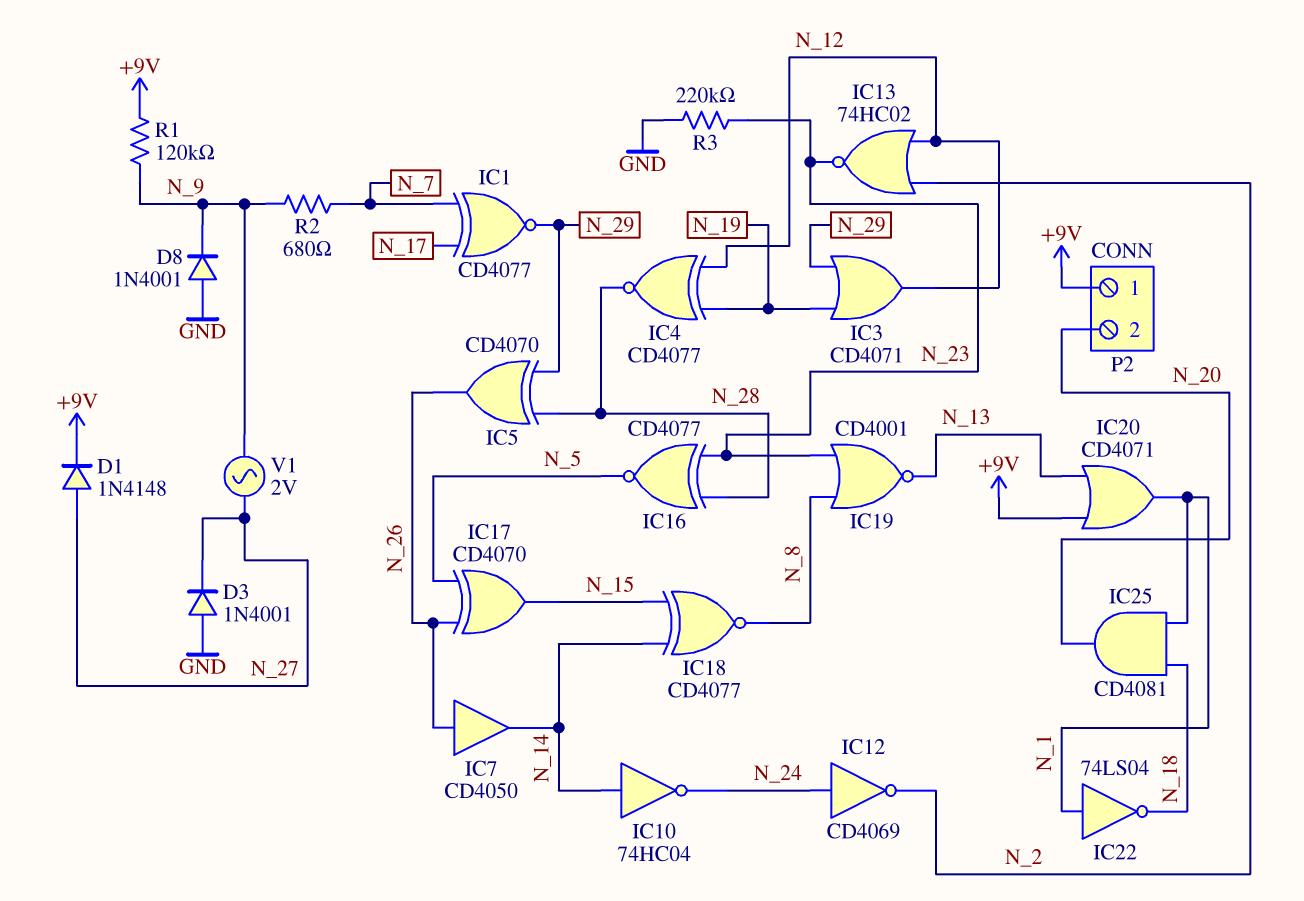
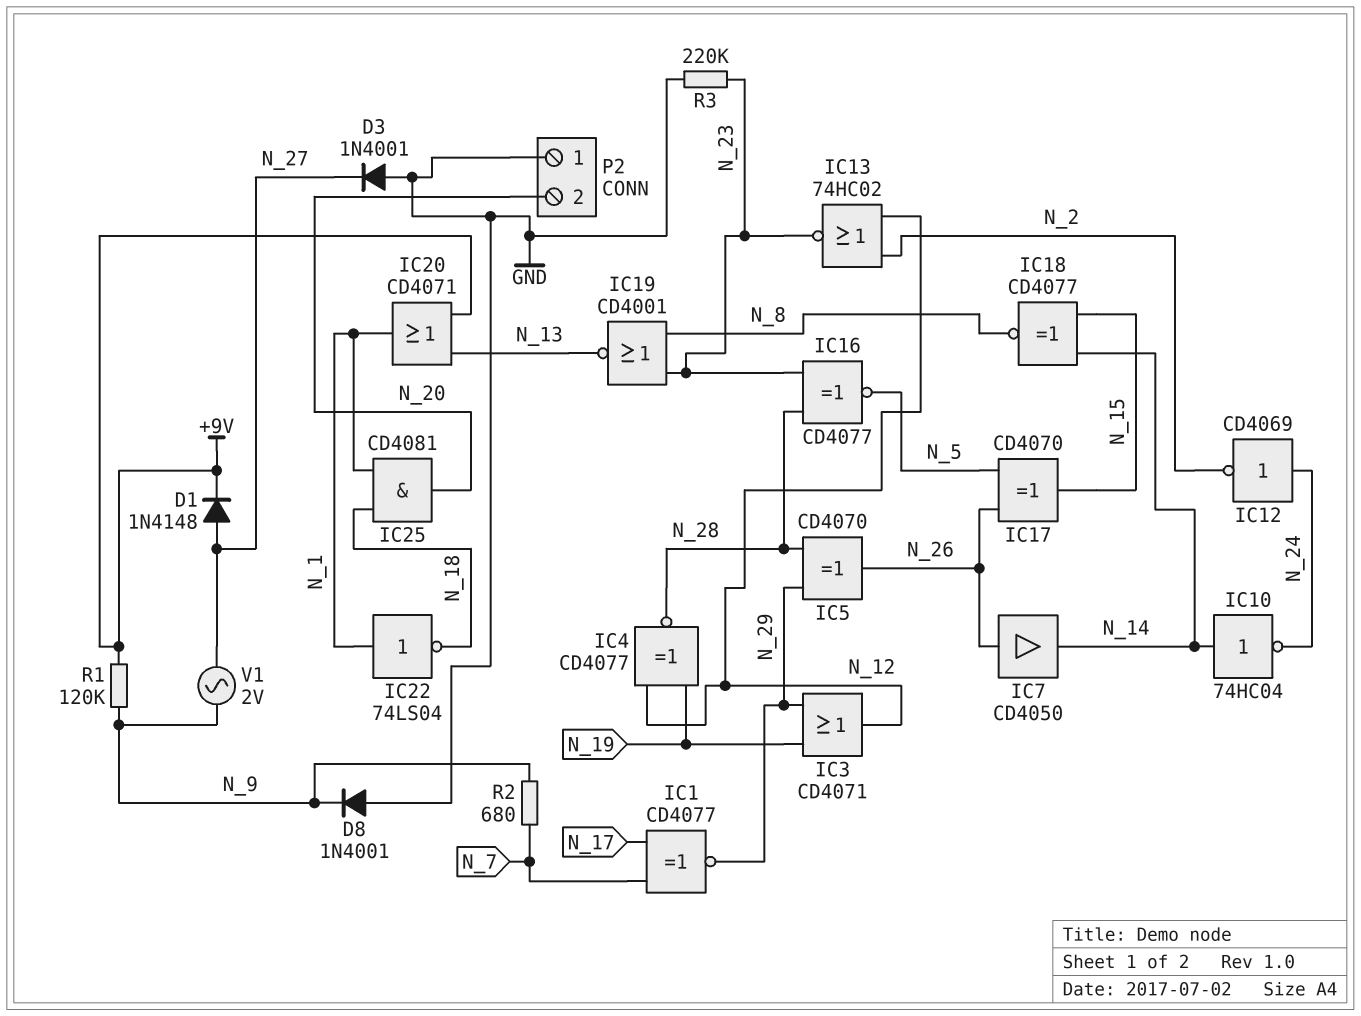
P2 pin 1: +9V -> GND

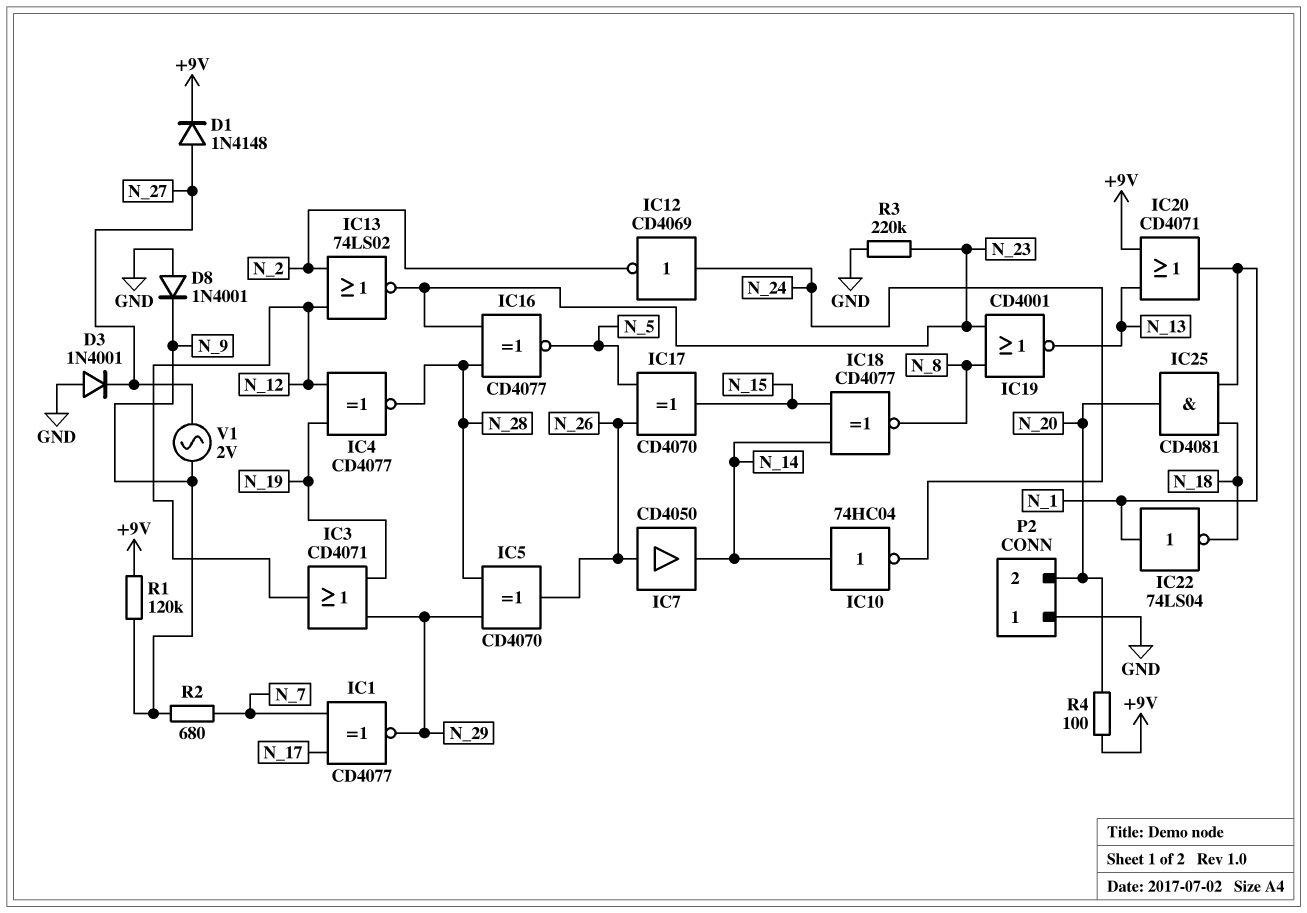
IC13: NOR 74HC02 (in N_2, in N_12, out N_23) -> NOR 74LS02 (in N_2, in N_12, out N_23)
R4: none -> 100 (+9V, N_20)

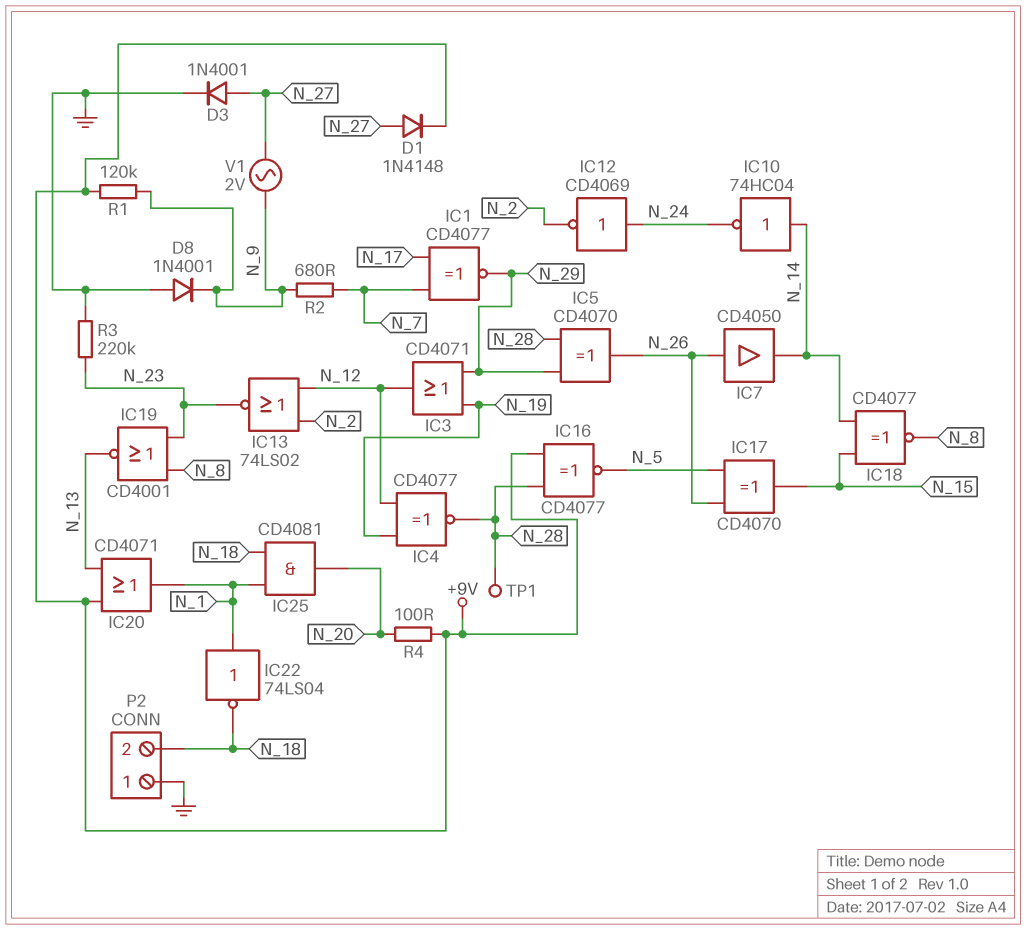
D3: diode 1N4001 (A GND, K N_27) -> diode 1N4001 (A N_27, K GND)
IC16: XNOR CD4077 (in N_23, in N_28, out N_5) -> XNOR CD4077 (in +9V, in N_28, out N_5)
P2 pin 2: N_20 -> N_18
TP1: none -> test point (N_28)

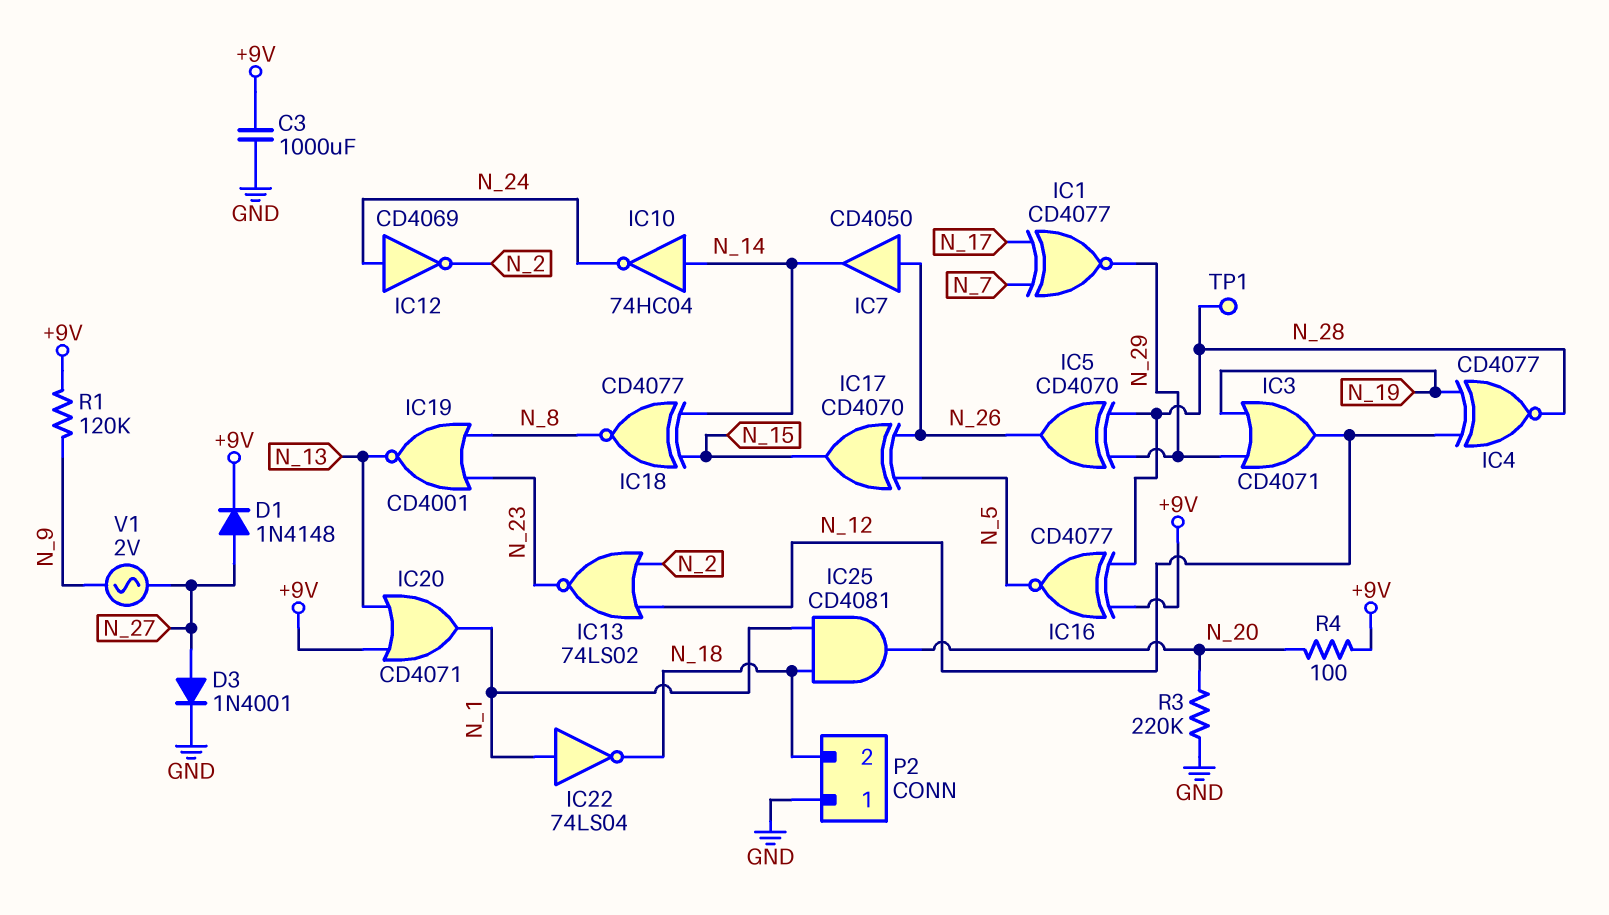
C3: none -> 1000uF (+9V, GND)
D8: diode 1N4001 (A GND, K N_9) -> none
R2: 680 (N_7, N_9) -> none
R3: 220k (GND, N_23) -> 220k (GND, N_20)

